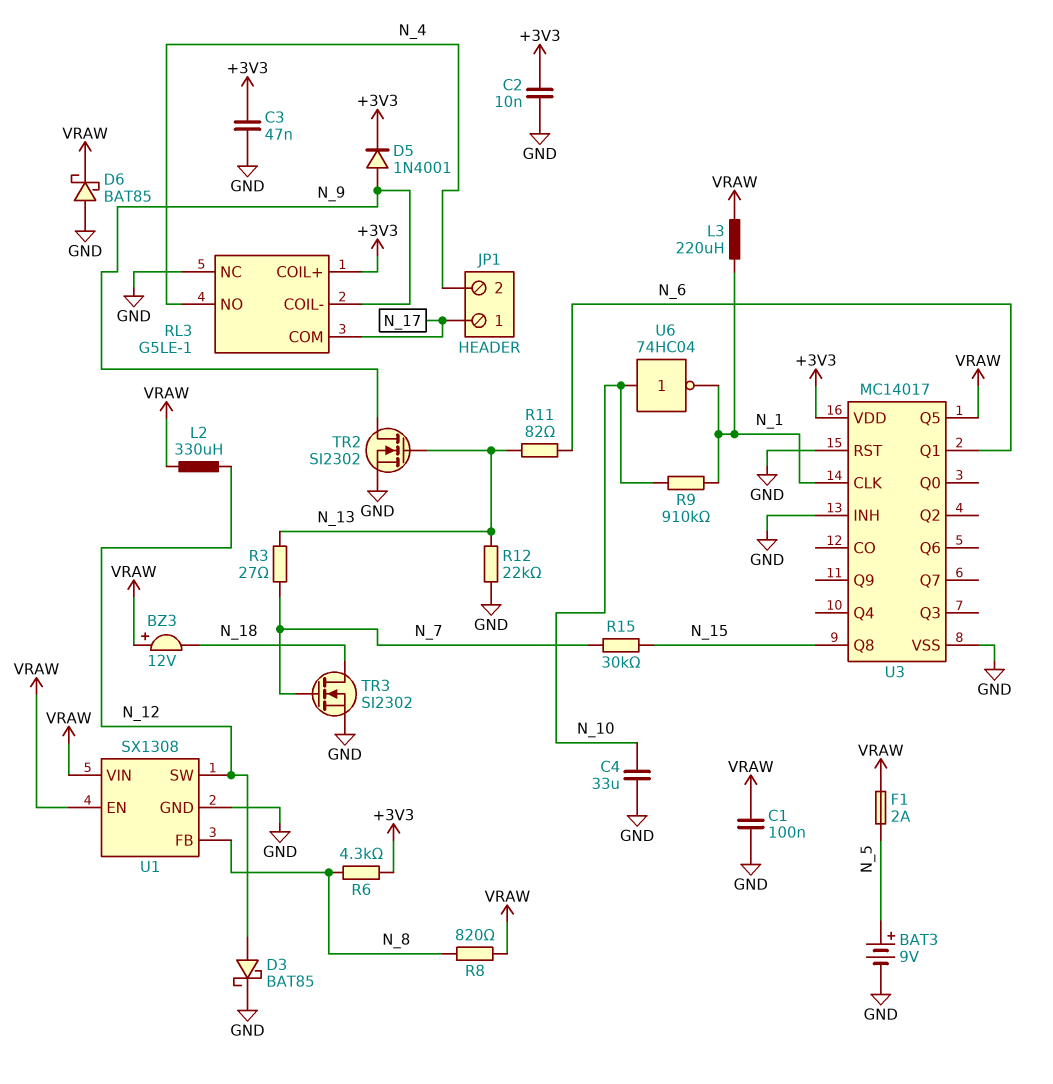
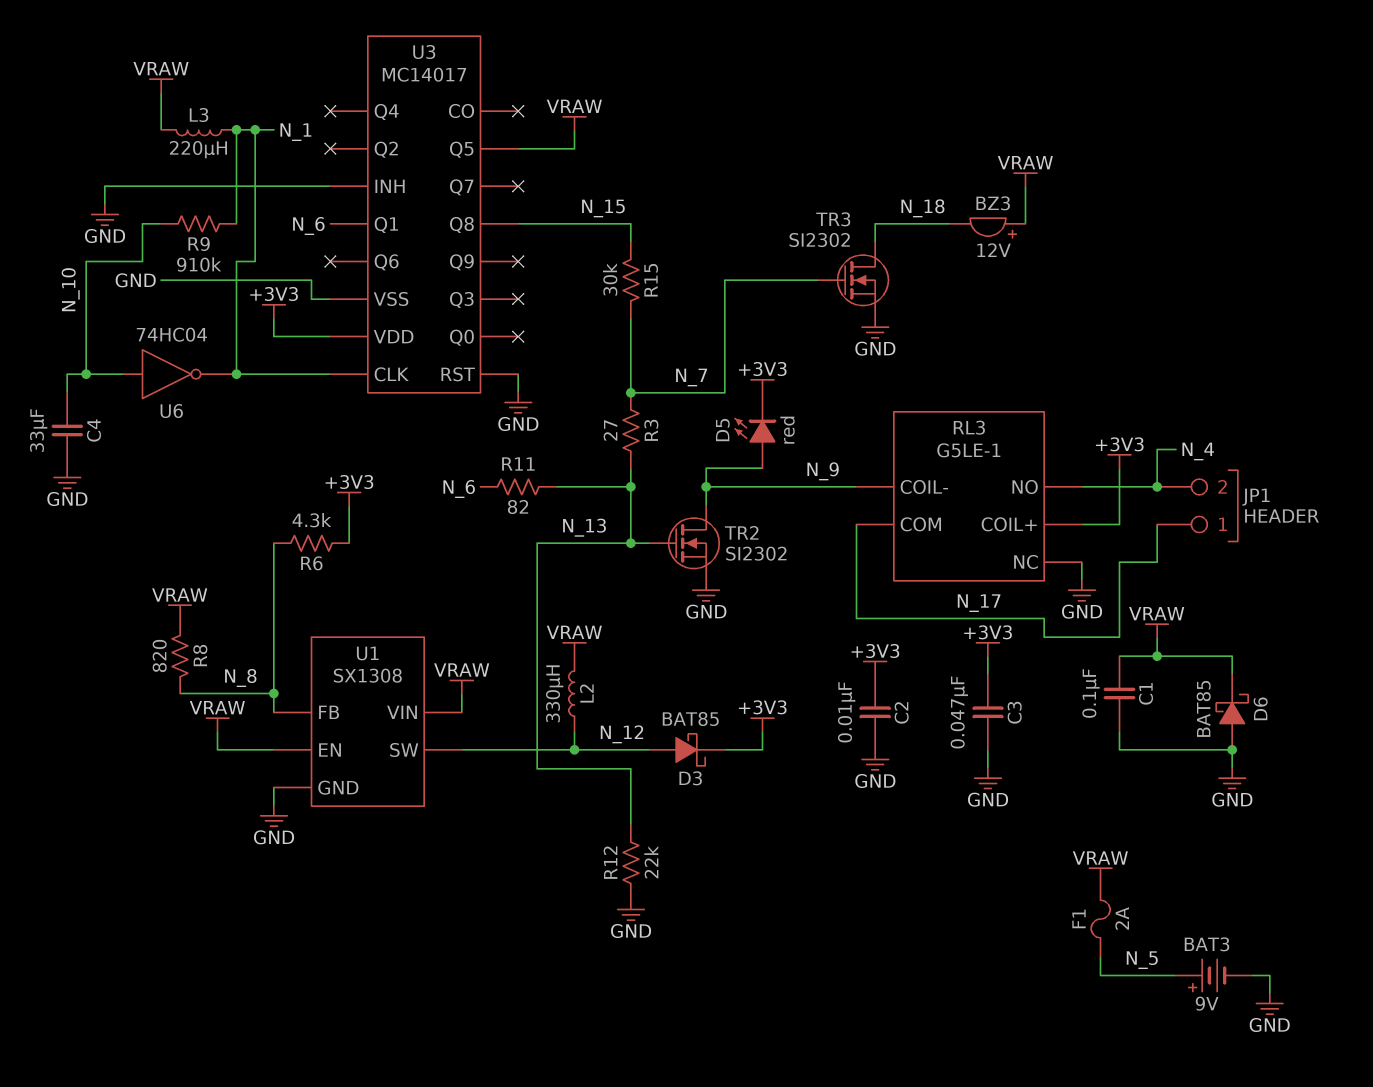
D3: schottky BAT85 (A N_12, K GND) -> schottky BAT85 (A N_12, K +3V3)
D5: diode 1N4001 (A N_9, K +3V3) -> LED red (A N_9, K +3V3)

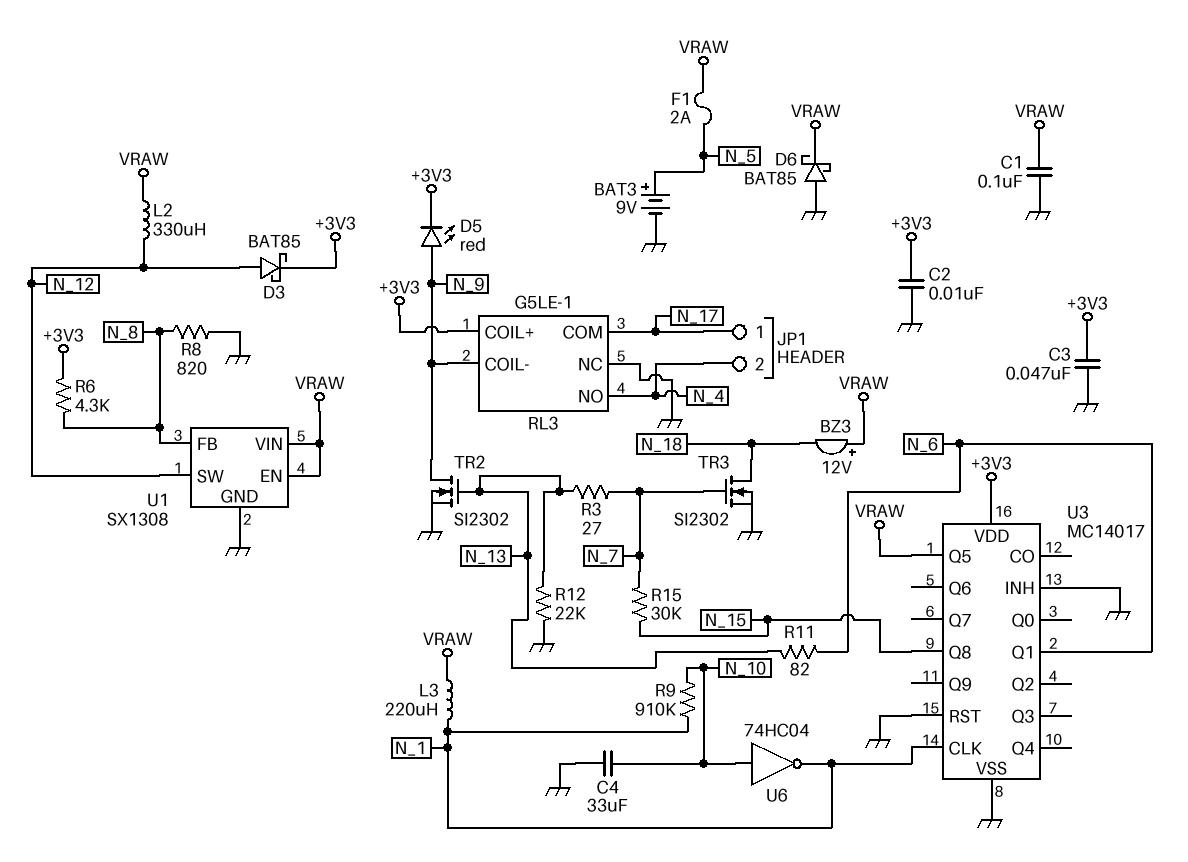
R8: 820 (N_8, VRAW) -> 820 (GND, N_8)

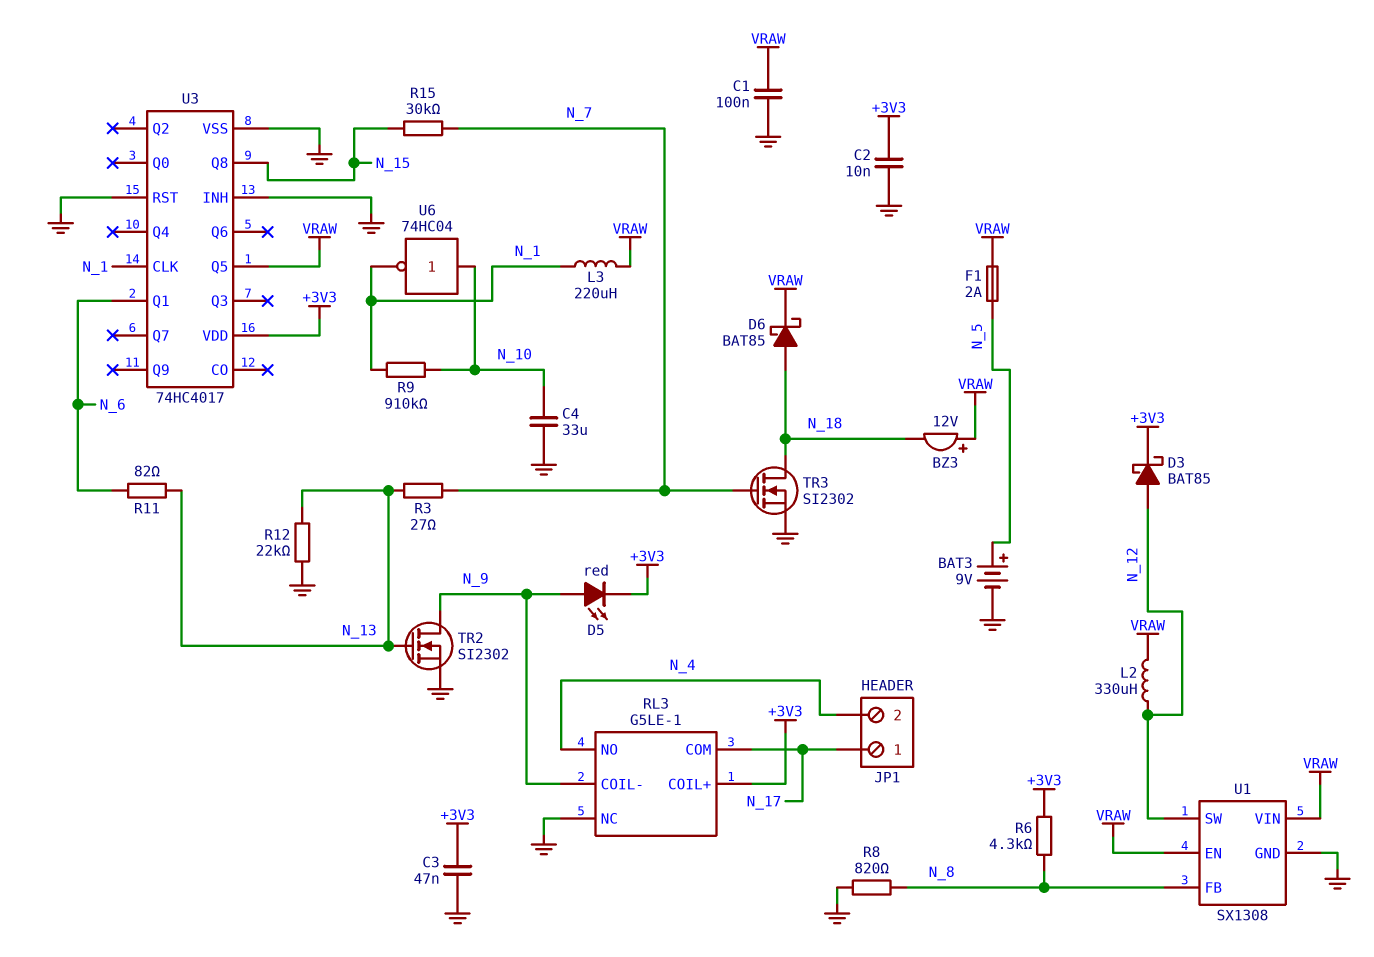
D6: schottky BAT85 (A GND, K VRAW) -> schottky BAT85 (A N_18, K VRAW)
U3: MC14017 -> 74HC4017

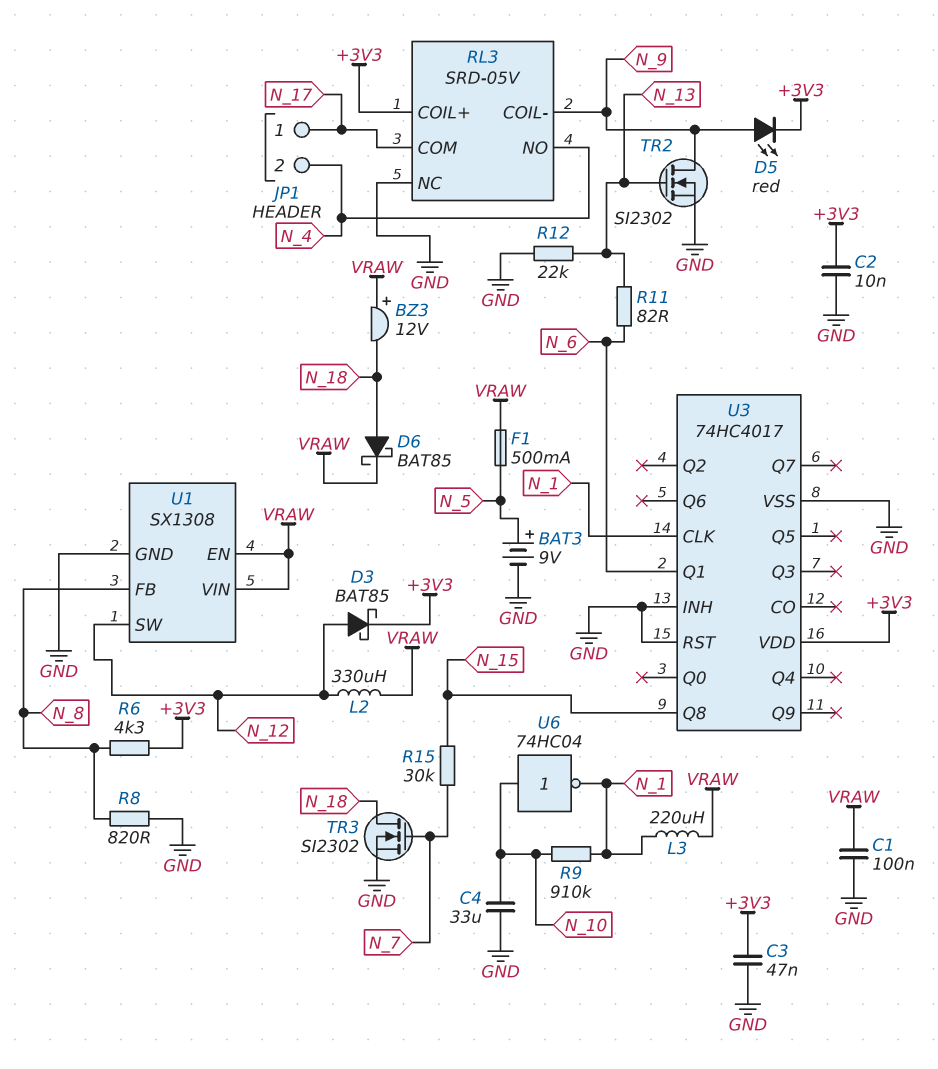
F1: 2A (N_5, VRAW) -> 500mA (N_5, VRAW)
R3: 27 (N_7, N_13) -> none
RL3: G5LE-1 -> SRD-05V
U3 pin Q5: VRAW -> none

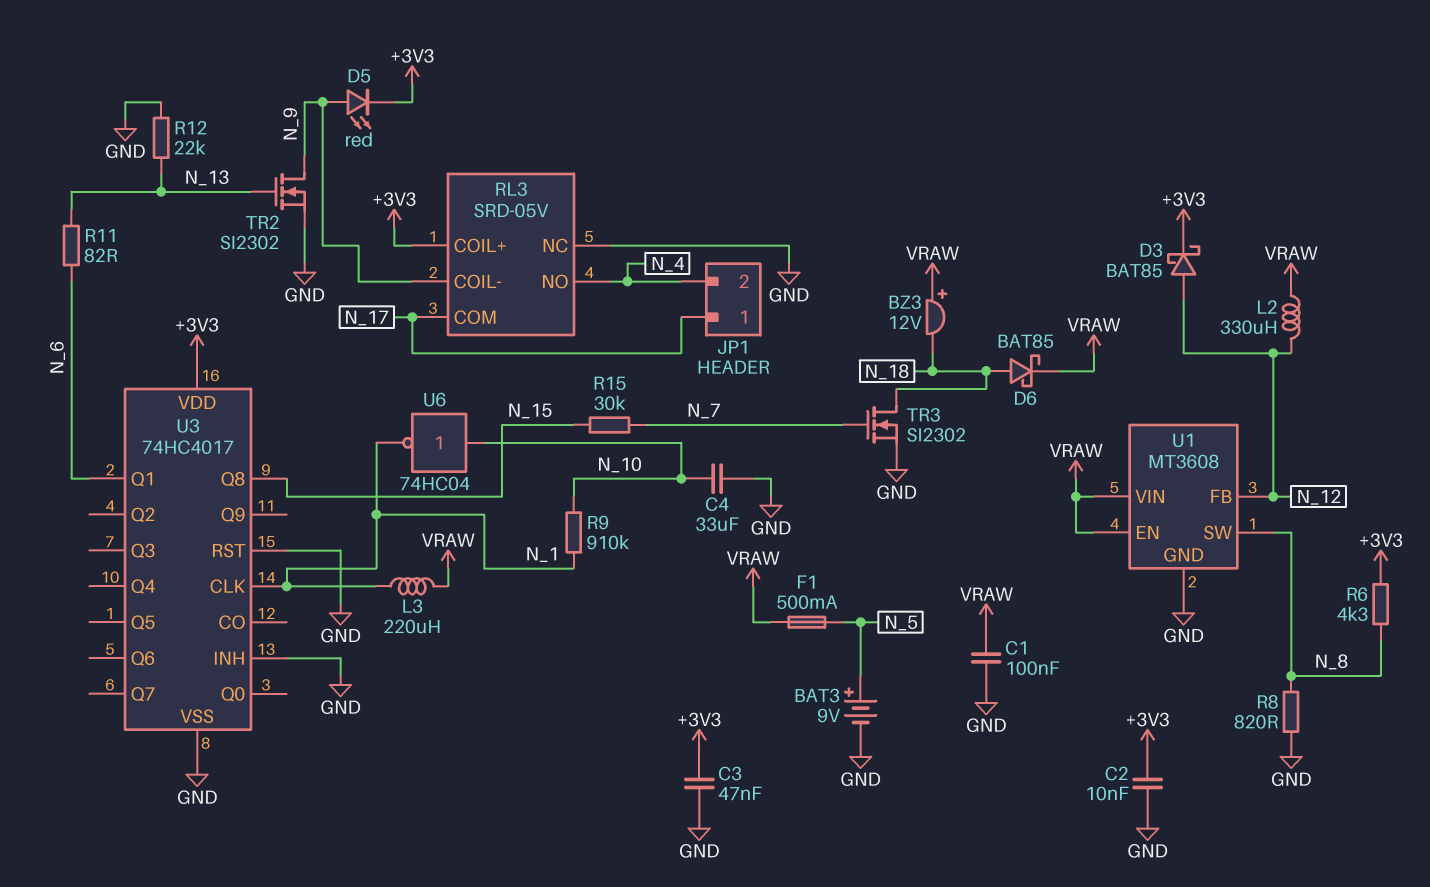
U1: SX1308 -> MT3608
U1 pin FB: N_8 -> N_12
U1 pin SW: N_12 -> N_8

